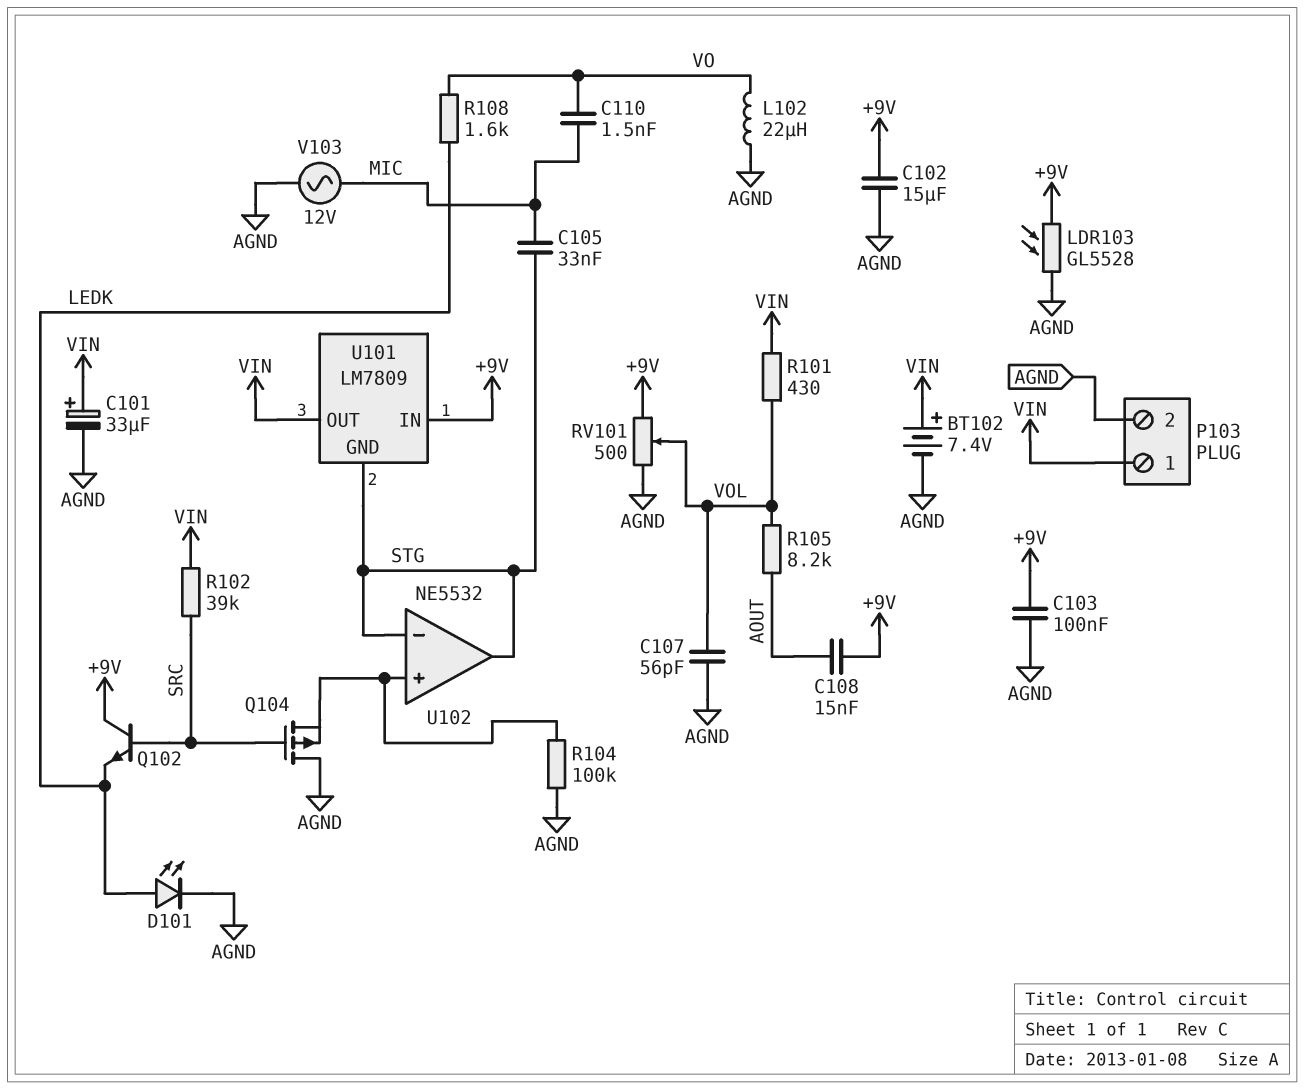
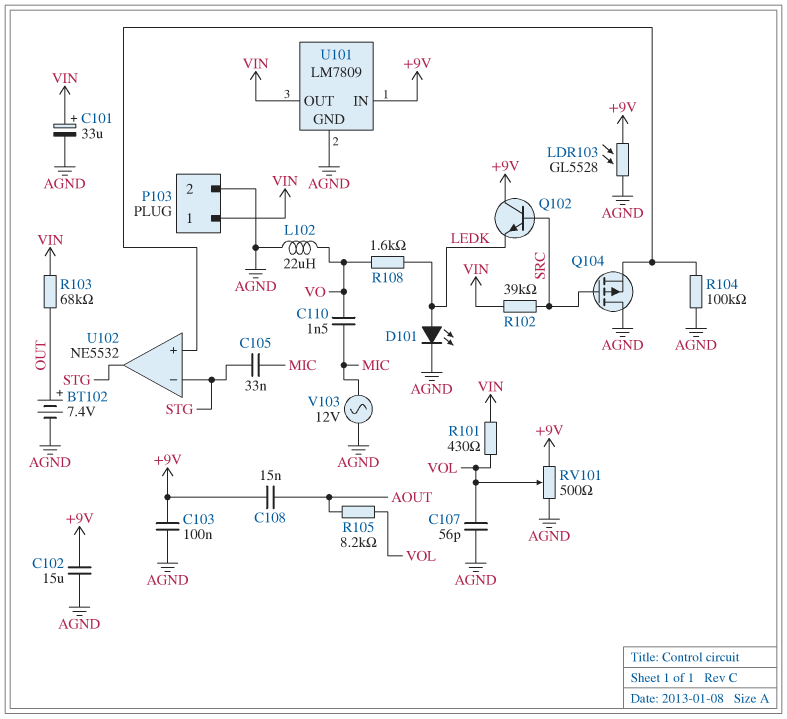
BT102: 7.4V (plus VIN, minus AGND) -> 7.4V (plus OUT, minus AGND)
R103: none -> 68k (OUT, VIN)
U101 pin GND: STG -> AGND

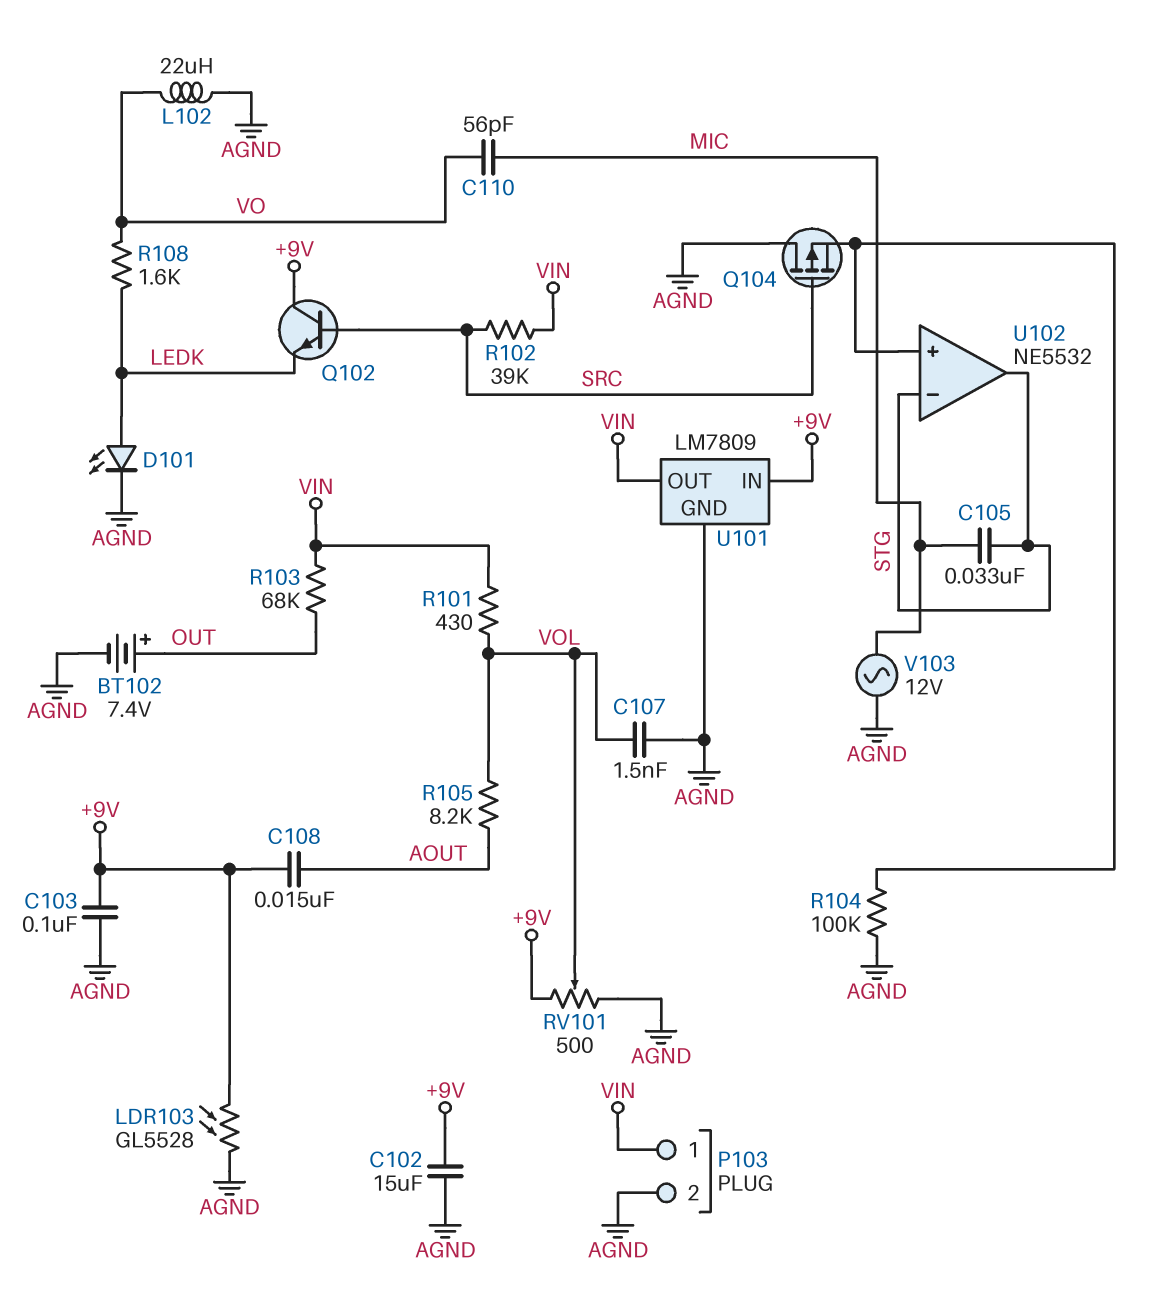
C101: 33uF (plus VIN, minus AGND) -> none
C107: 56pF (AGND, VOL) -> 1.5nF (AGND, VOL)
C110: 1.5nF (MIC, VO) -> 56pF (MIC, VO)

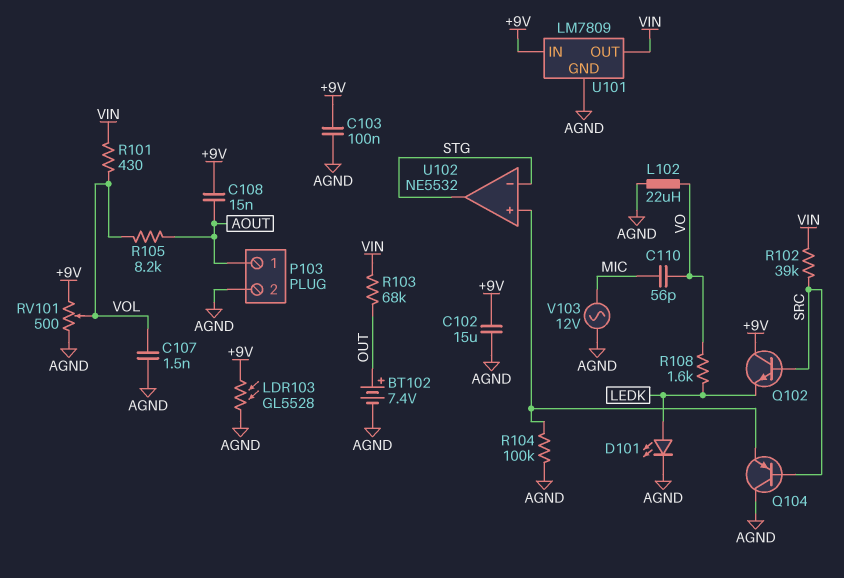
C105: 33nF (MIC, STG) -> none
P103 pin 1: VIN -> AOUT
Q104: PMOS (G SRC, D AGND, S U102/in+) -> PNP (B SRC, C AGND, E U102/in+)

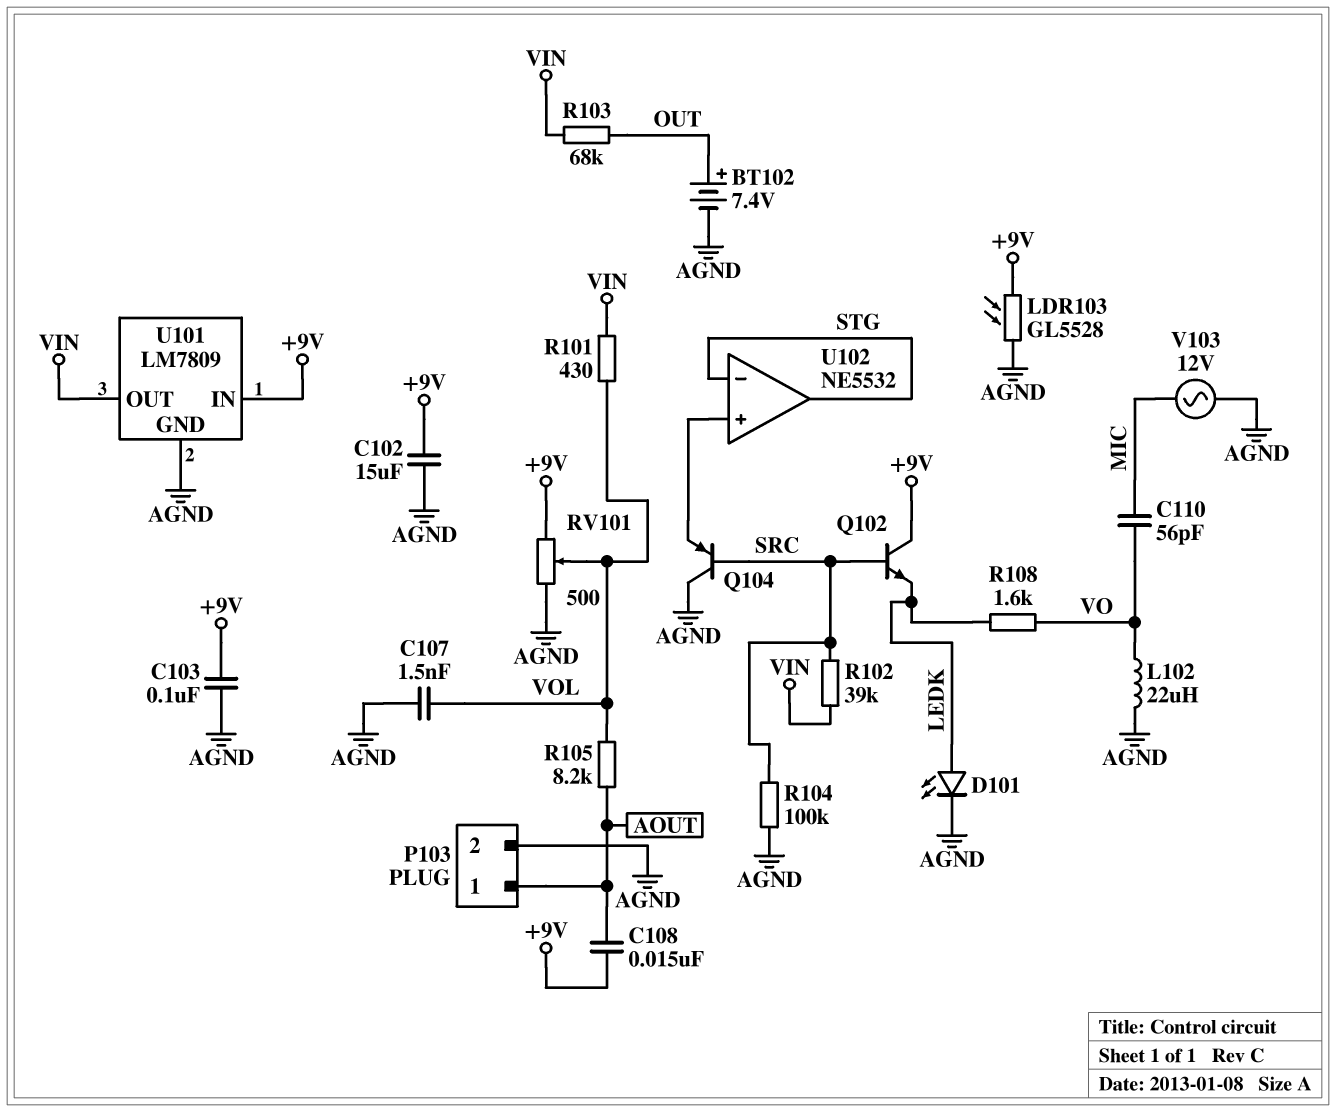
R104: 100k (AGND, U102/in+) -> 100k (AGND, SRC)

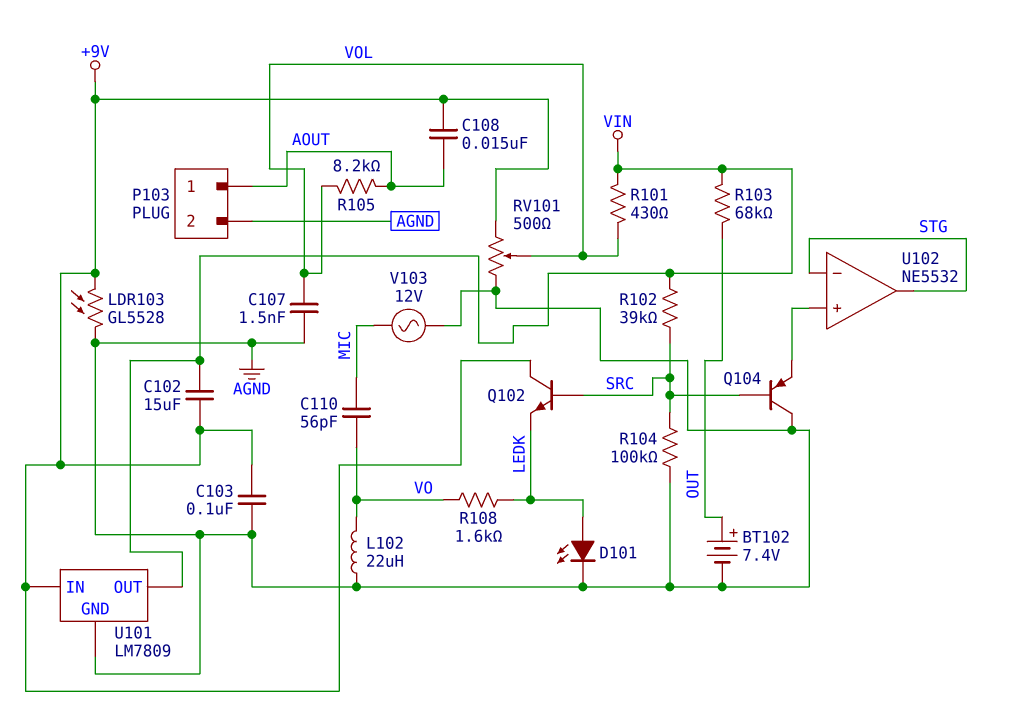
C102: 15uF (+9V, AGND) -> 15uF (+9V, VIN)

